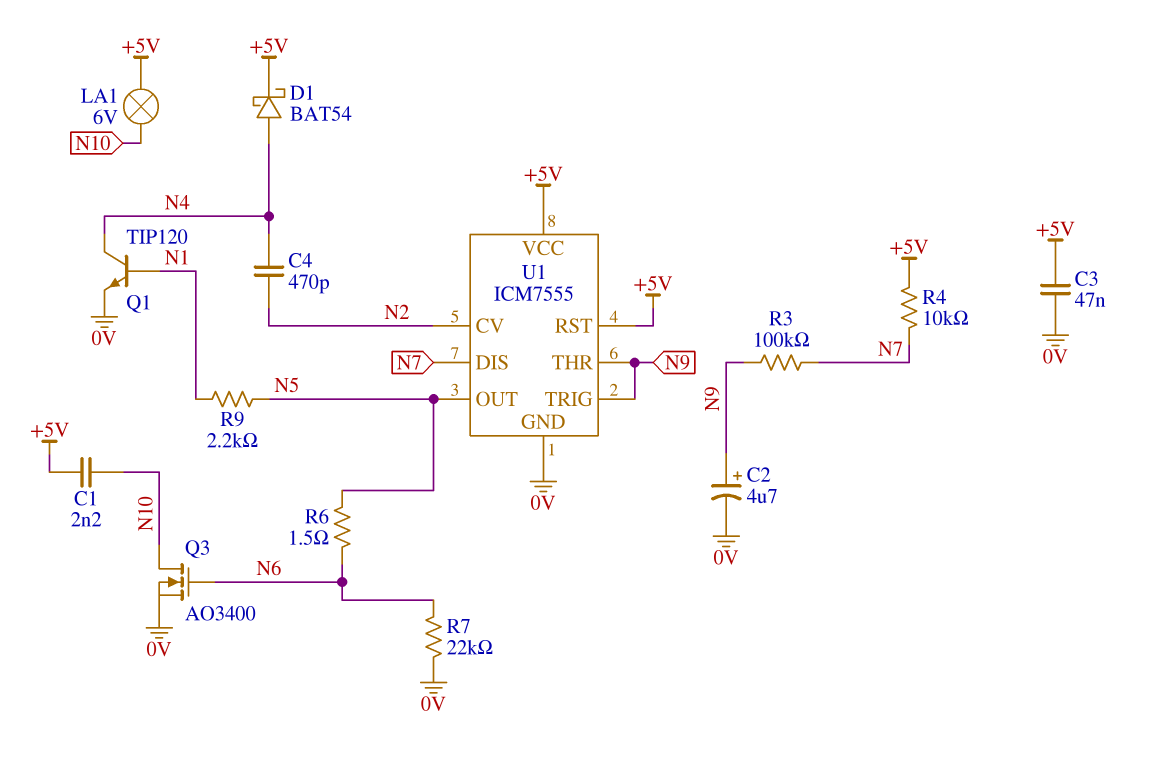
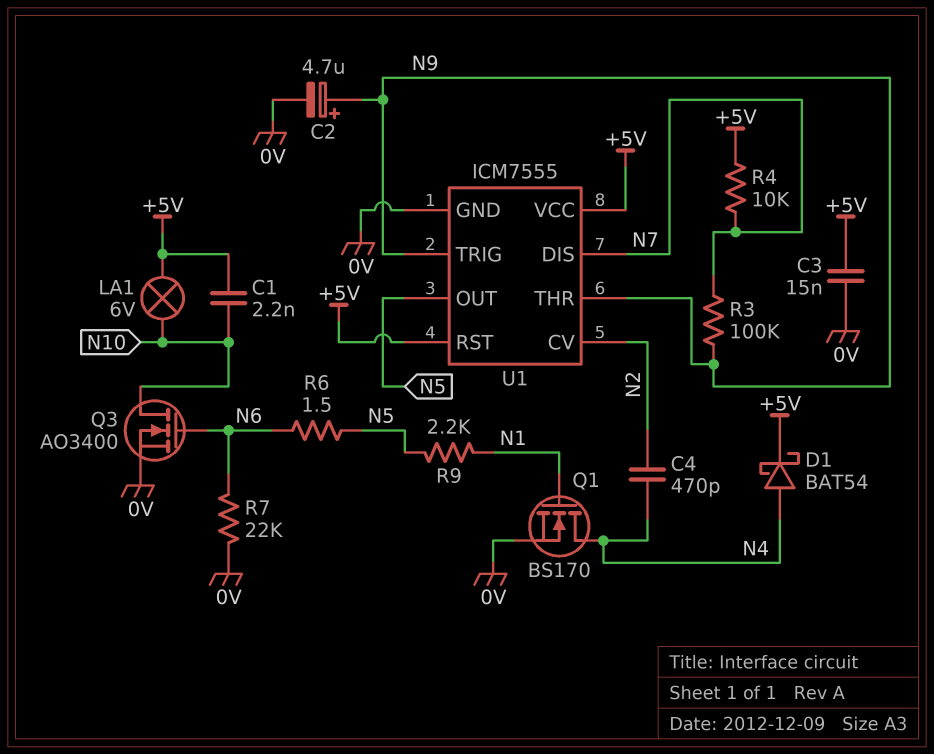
C3: 47nF (+5V, 0V) -> 15nF (+5V, 0V)
Q1: NPN TIP120 (B N1, C N4, E 0V) -> NMOS BS170 (G N1, D N4, S 0V)

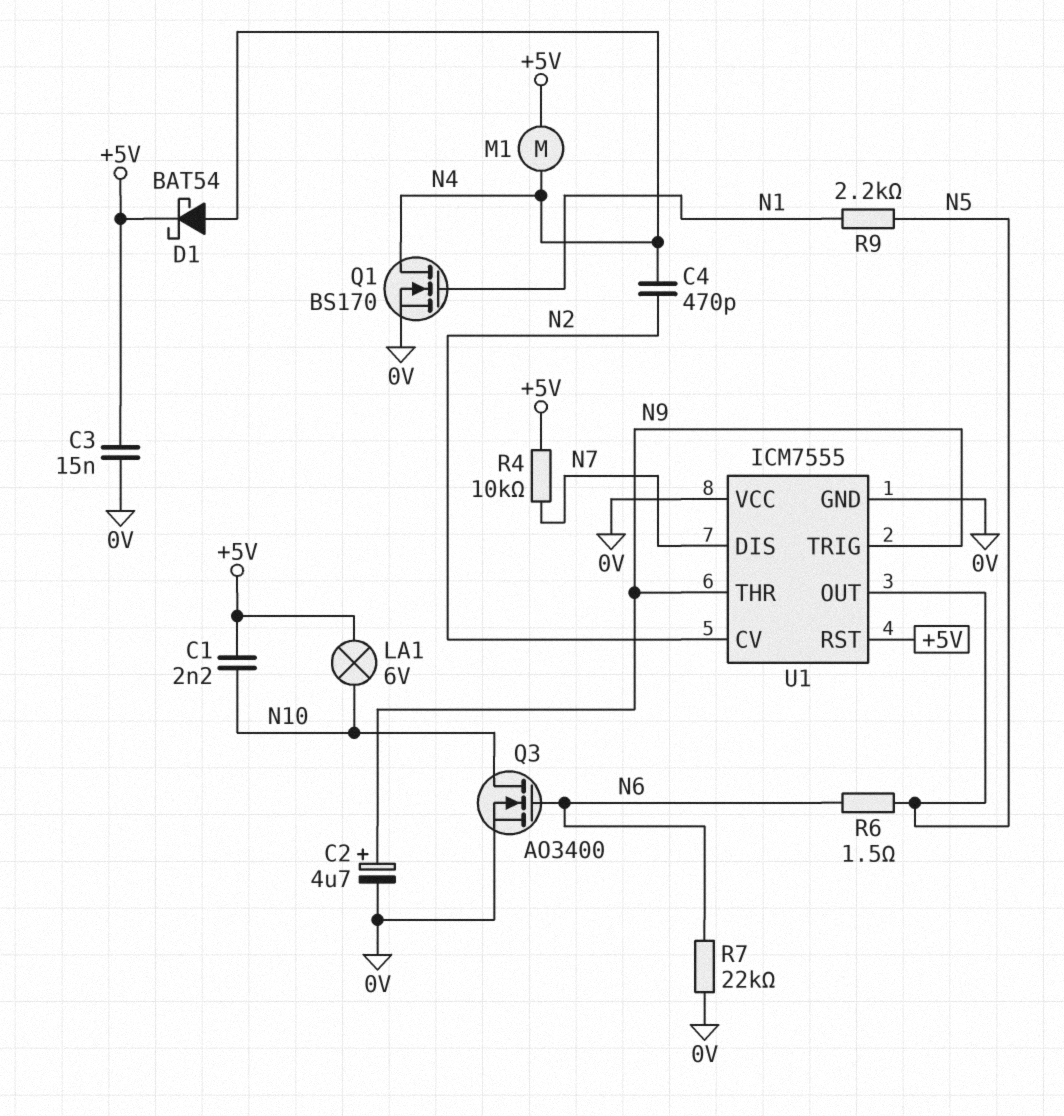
M1: none -> motor (+5V, N4)
R3: 100k (N7, N9) -> none
U1 pin VCC: +5V -> 0V

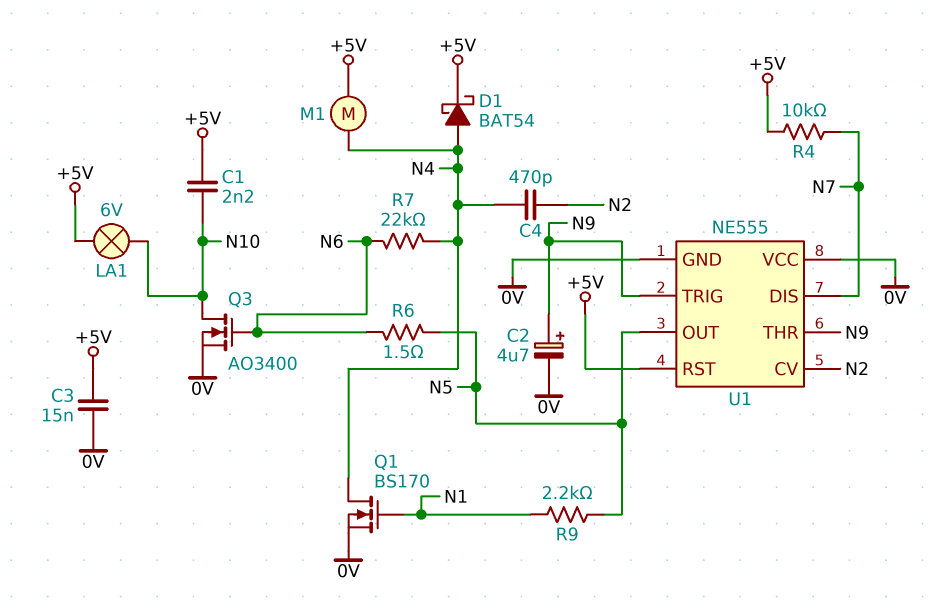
R7: 22k (0V, N6) -> 22k (N4, N6)
U1: ICM7555 -> NE555

